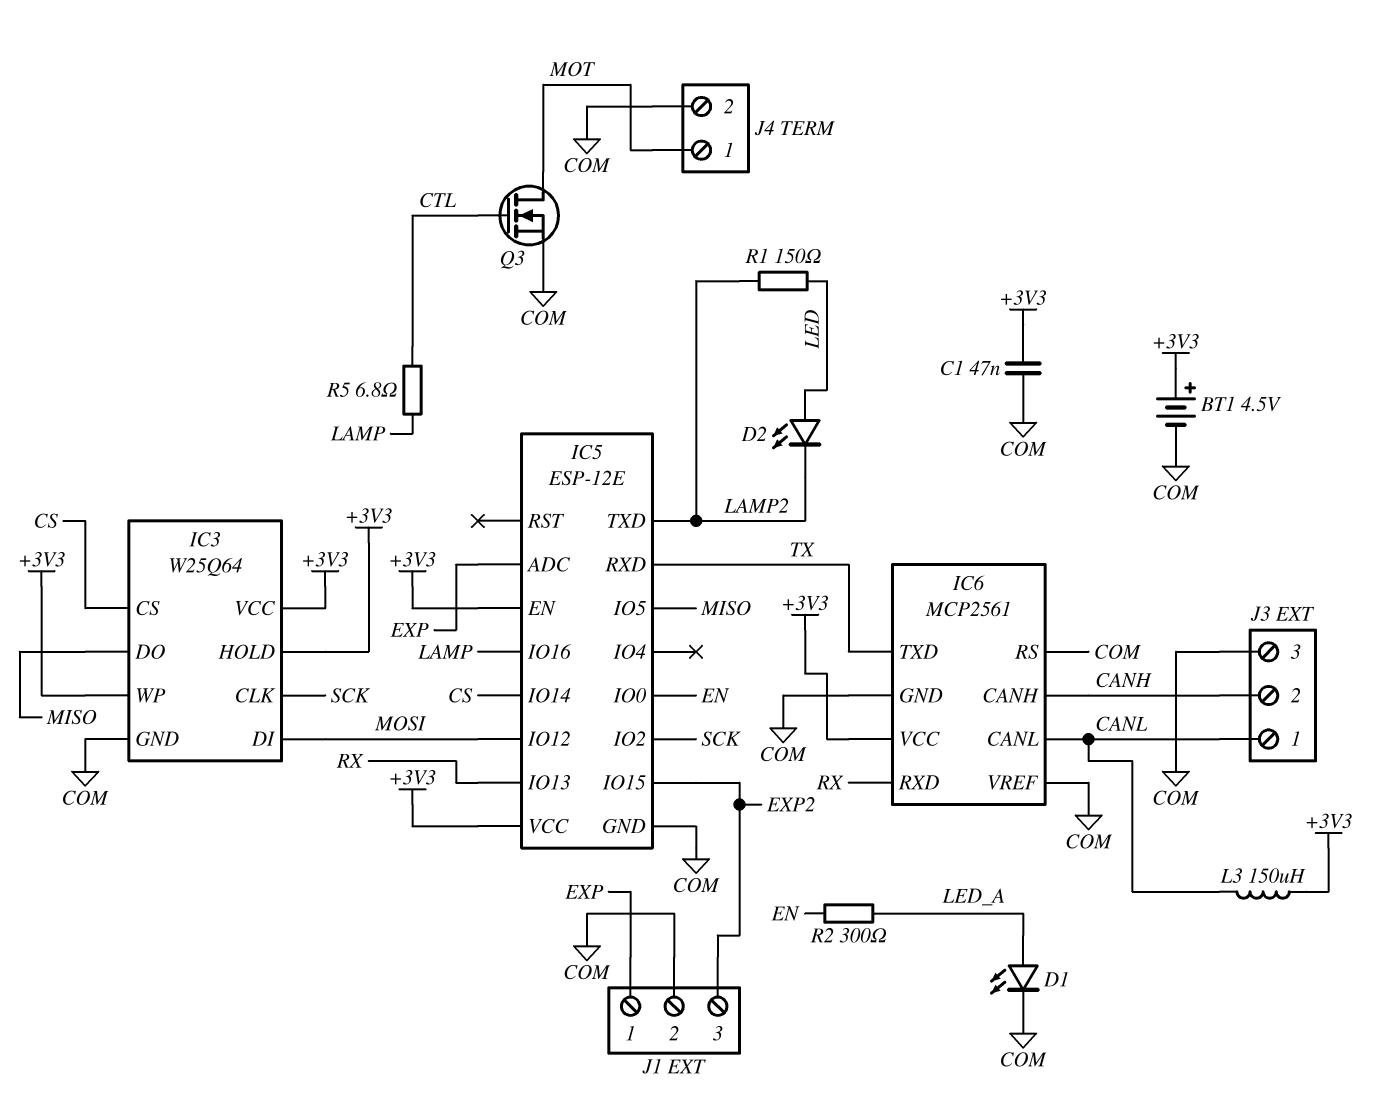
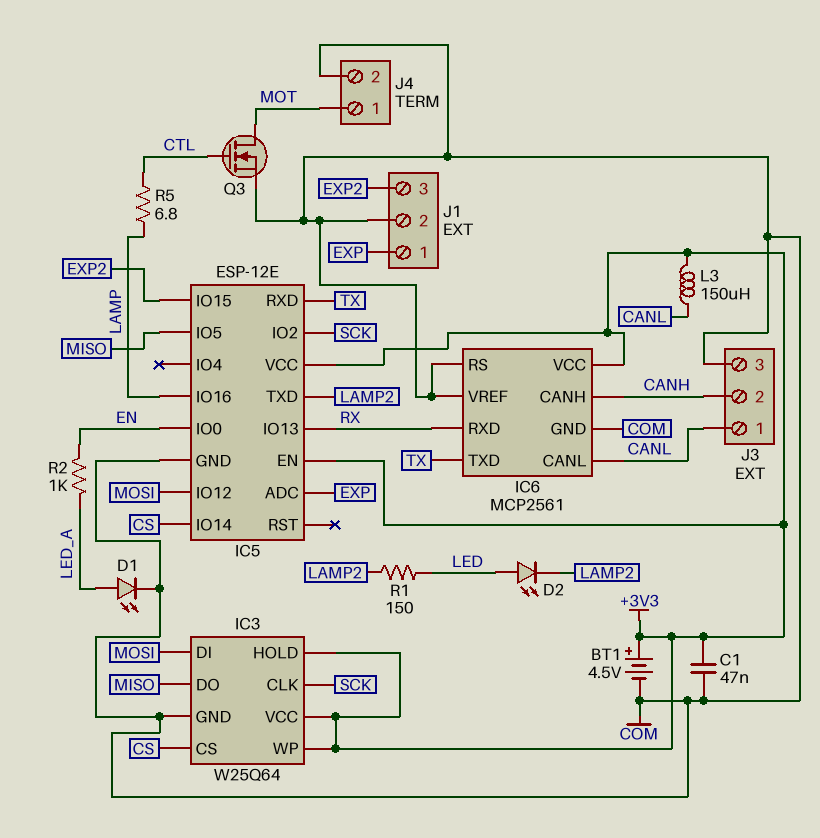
R2: 300 (EN, LED_A) -> 1k (EN, LED_A)

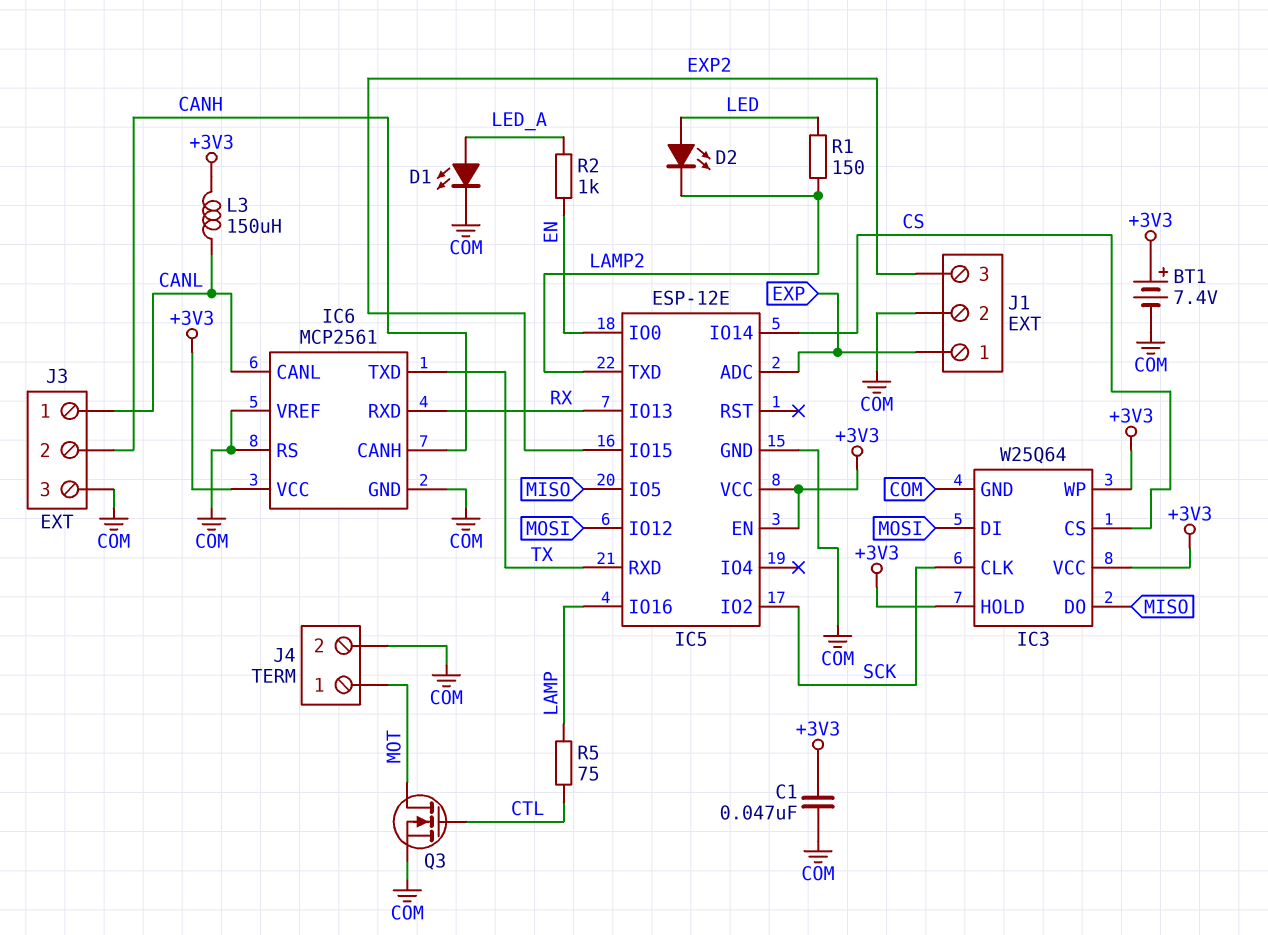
BT1: 4.5V (plus +3V3, minus COM) -> 7.4V (plus +3V3, minus COM)
R5: 6.8 (CTL, LAMP) -> 75 (CTL, LAMP)

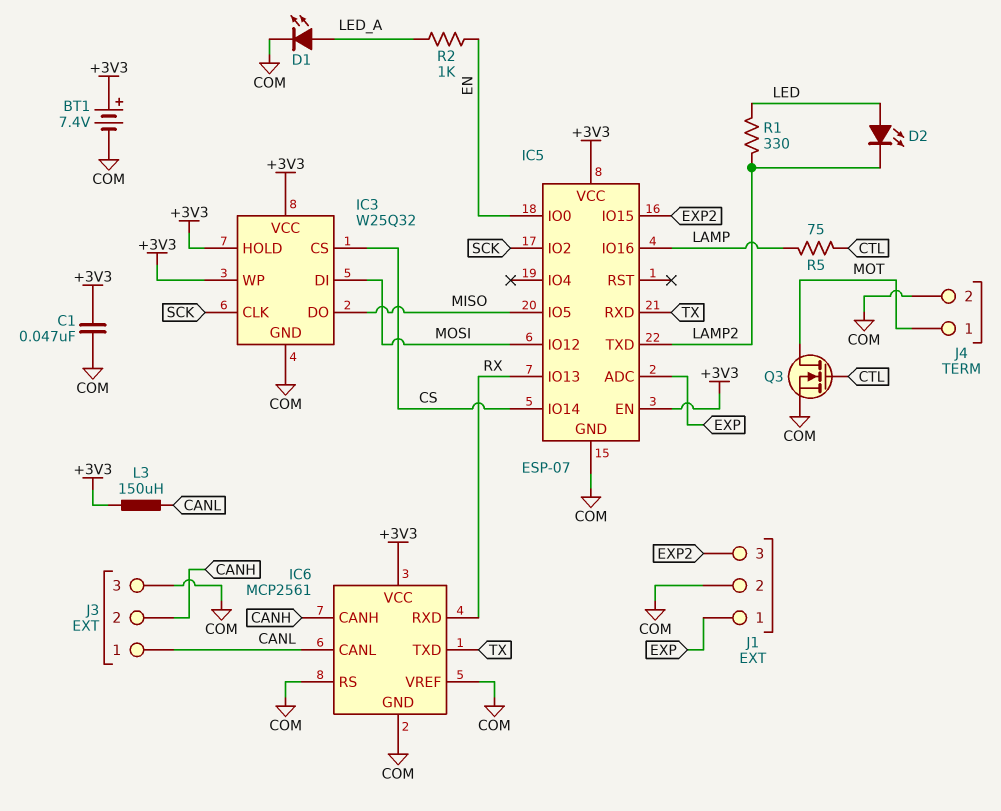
IC3: W25Q64 -> W25Q32
IC5: ESP-12E -> ESP-07
R1: 150 (LAMP2, LED) -> 330 (LAMP2, LED)

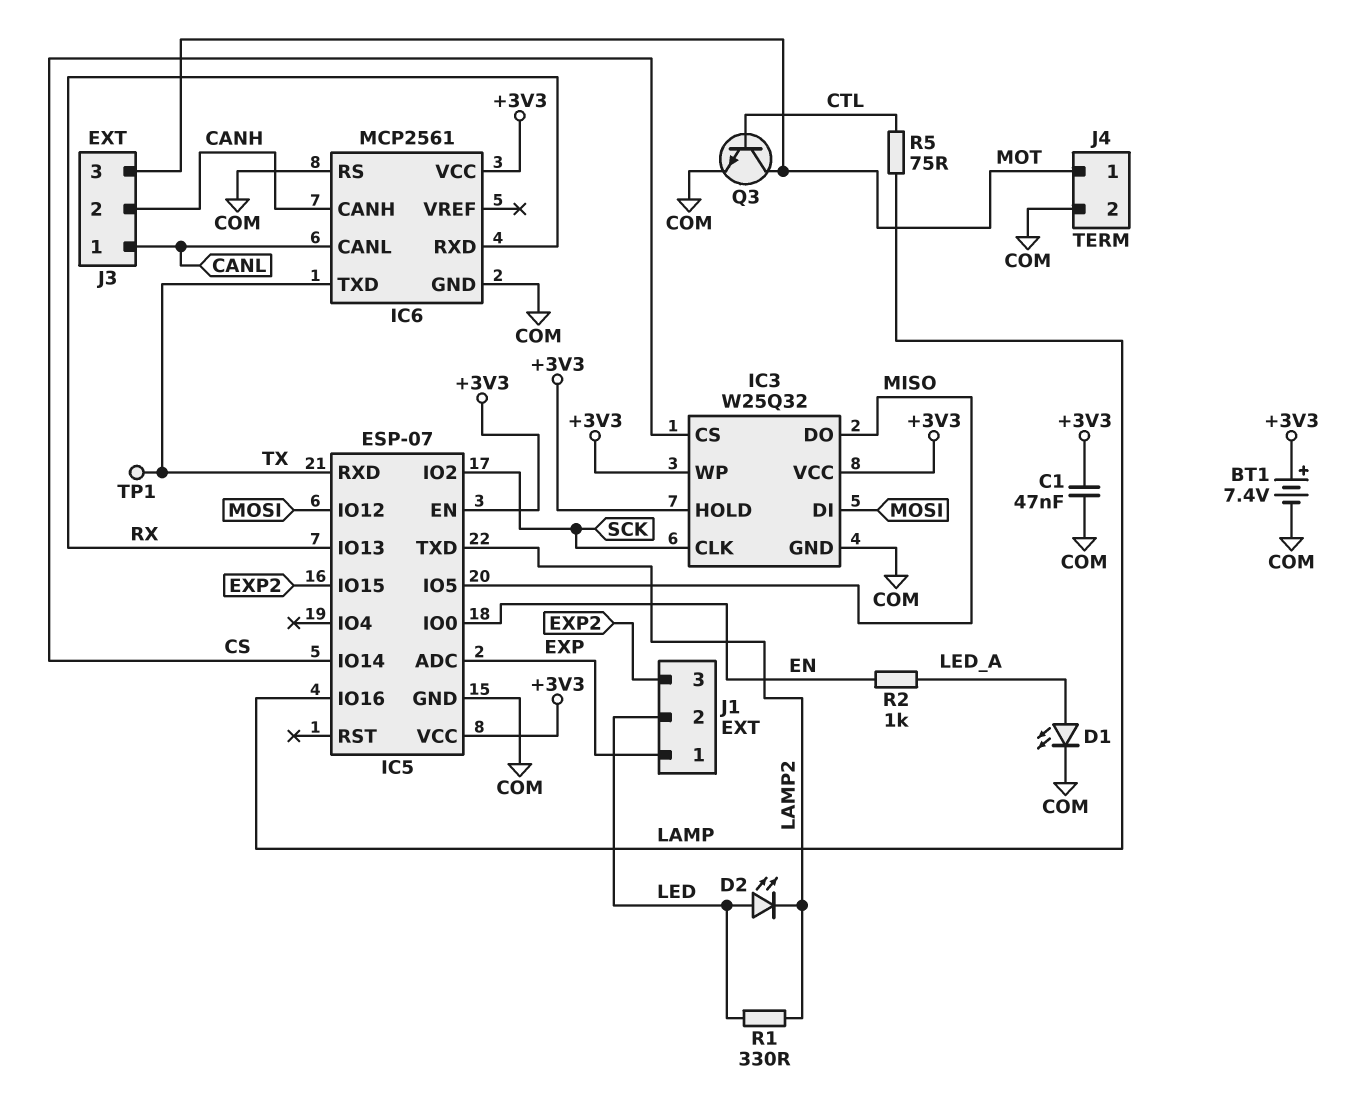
IC6 pin VREF: COM -> none
J1 pin 2: COM -> LED
J3 pin 3: COM -> MOT
L3: 150uH (+3V3, CANL) -> none
Q3: NMOS (G CTL, D MOT, S COM) -> NPN (B CTL, C MOT, E COM)
TP1: none -> test point (TX)

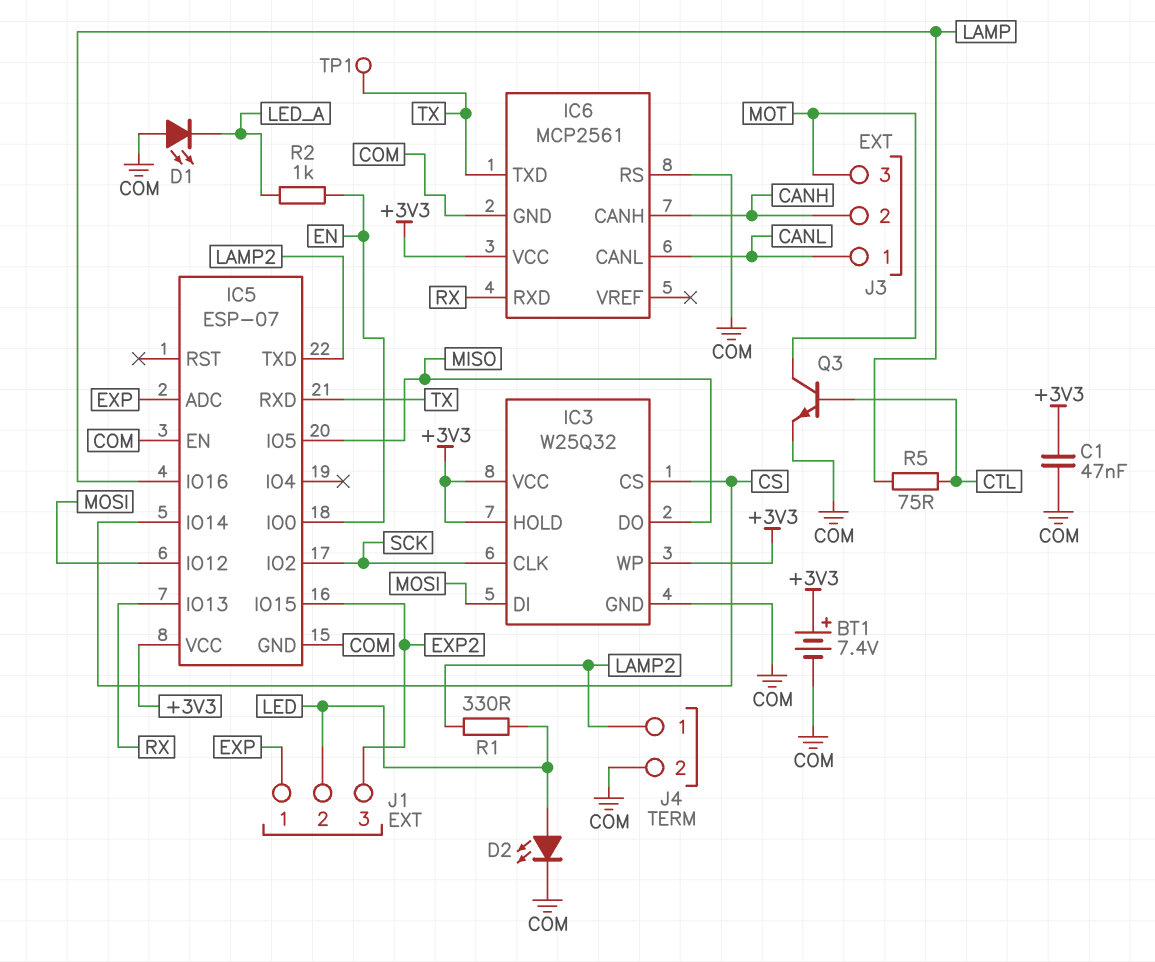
D1: LED (A LED_A, K COM) -> LED (A COM, K LED_A)
D2: LED (A LED, K LAMP2) -> LED (A LED, K COM)
IC5 pin EN: +3V3 -> COM
J4 pin 1: MOT -> LAMP2

